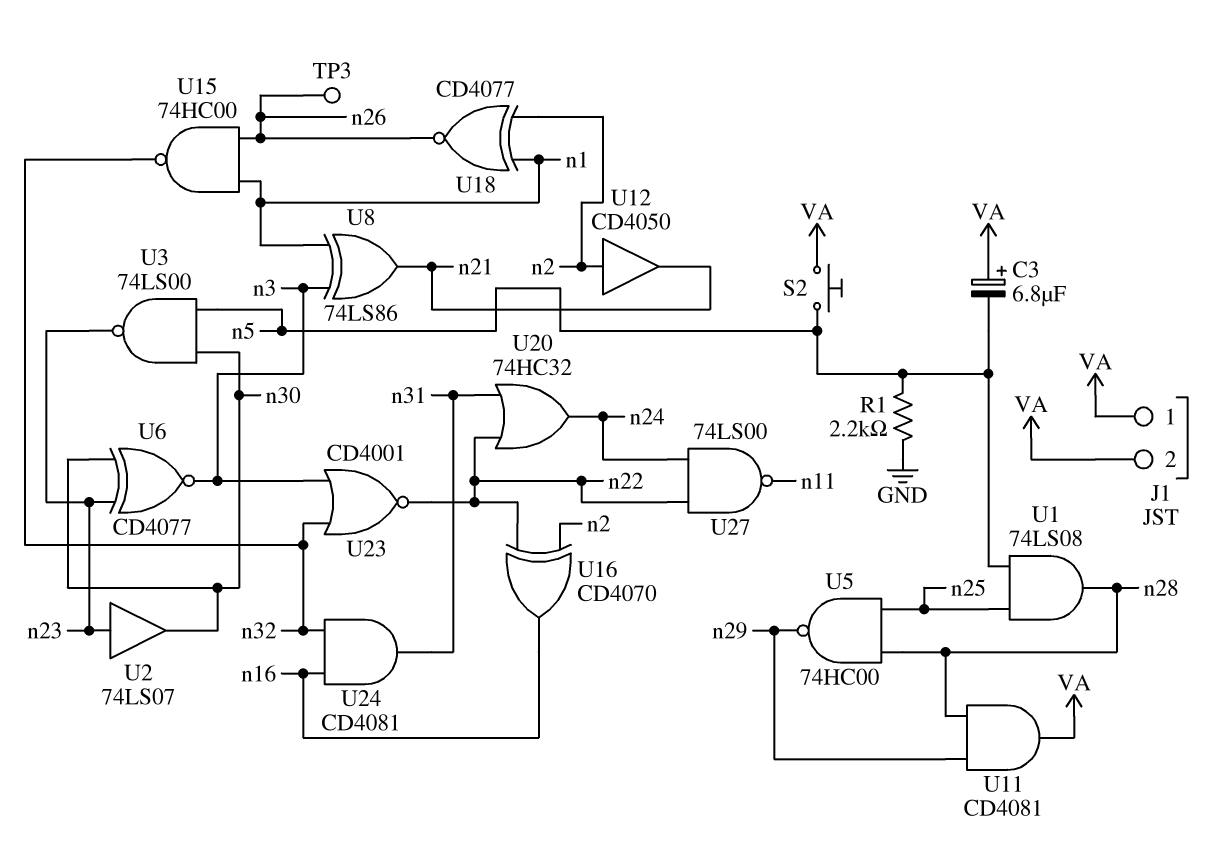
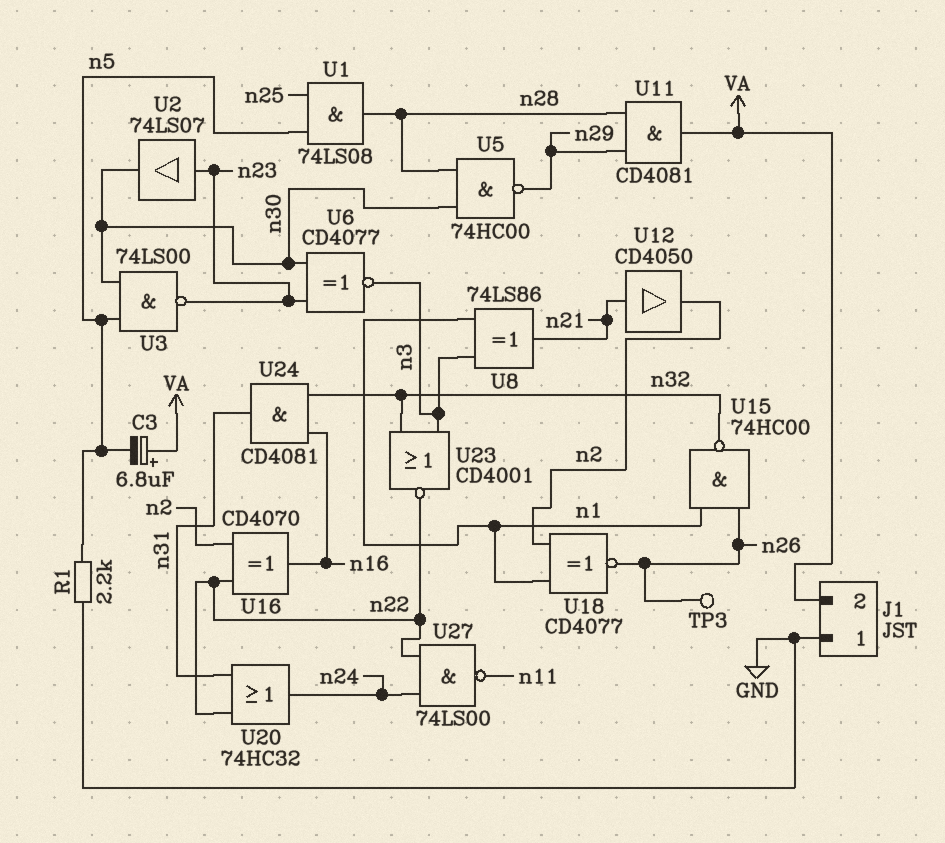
J1 pin 1: VA -> GND
S2: button (VA, n5) -> none
U5: NAND 74HC00 (in n25, in n28, out n29) -> NAND 74HC00 (in n28, in n30, out n29)
U12: buffer CD4050 (in n2, out n21) -> buffer CD4050 (in n21, out n2)

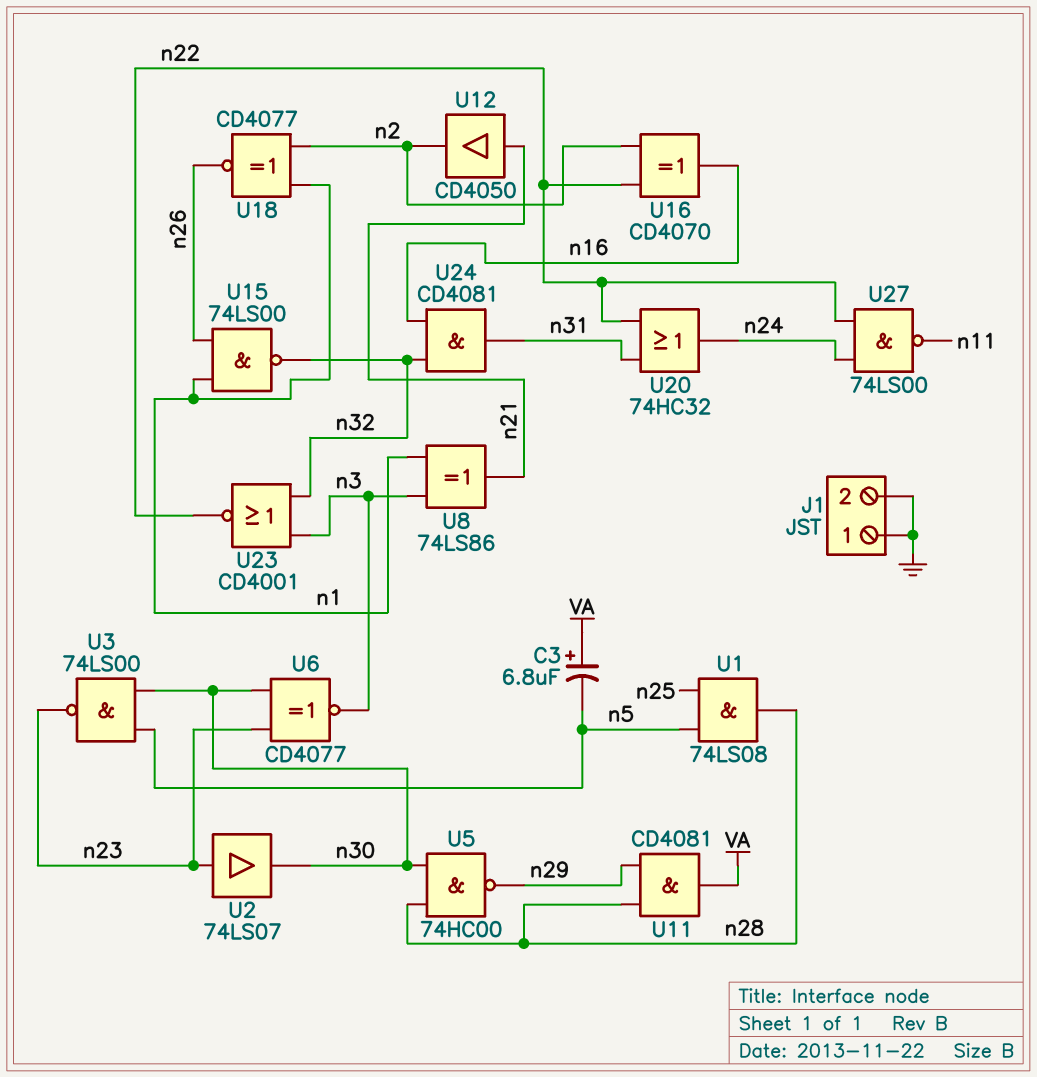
J1 pin 2: VA -> GND
R1: 2.2k (GND, n5) -> none
TP3: test point (n26) -> none
U15: NAND 74HC00 (in n1, in n26, out n32) -> NAND 74LS00 (in n1, in n26, out n32)

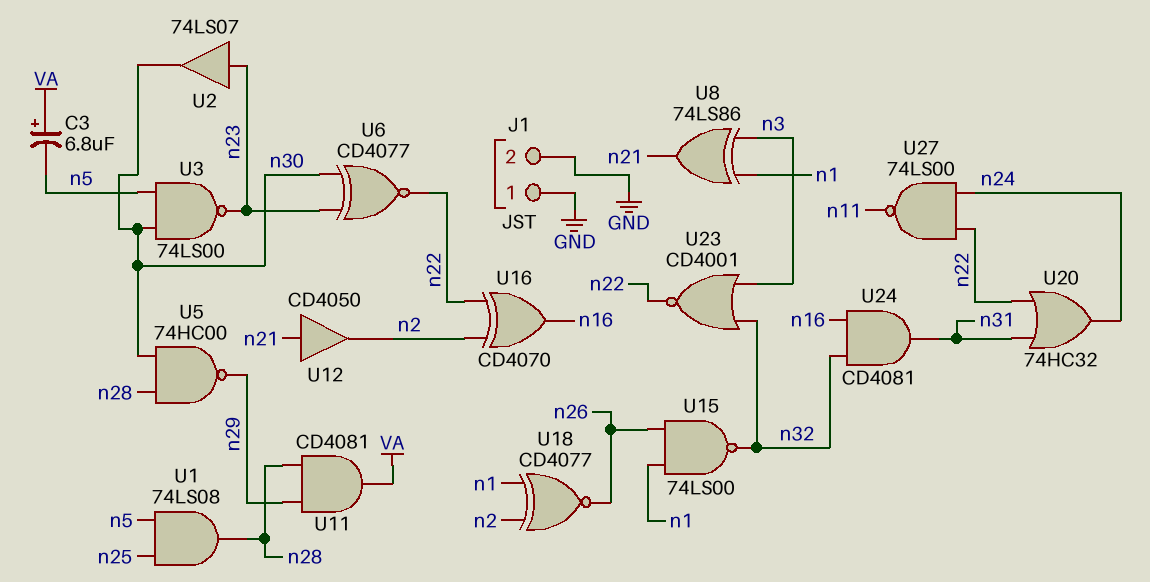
U6: XNOR CD4077 (in n23, in n30, out n3) -> XNOR CD4077 (in n23, in n30, out n22)

